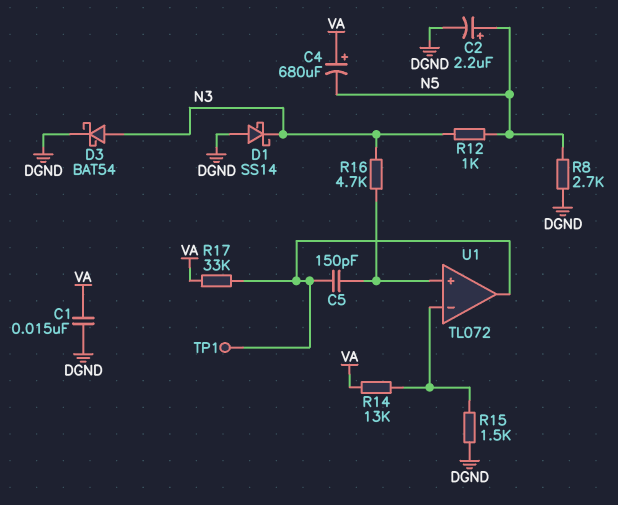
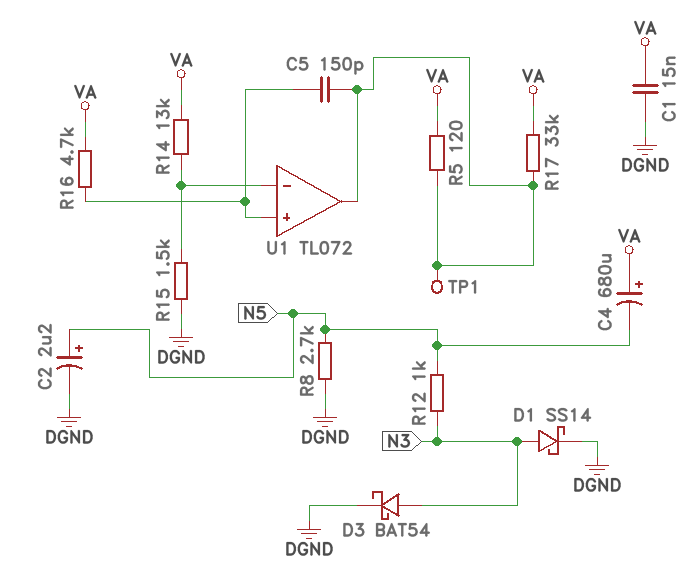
D1: schottky SS14 (A DGND, K N3) -> schottky SS14 (A N3, K DGND)
R5: none -> 120 (U1/out, VA)
R16: 4.7k (N3, U1/in+) -> 4.7k (U1/in+, VA)

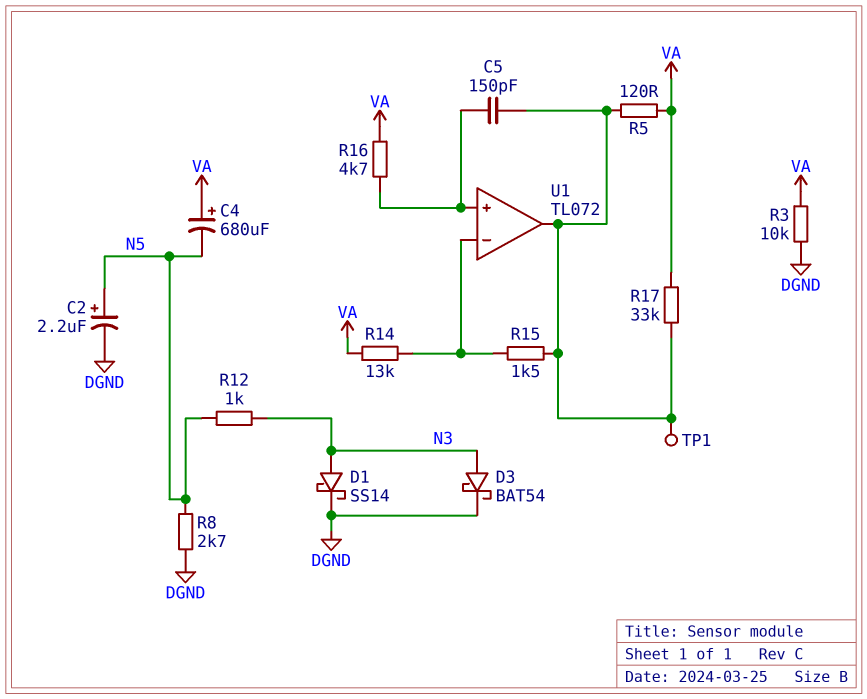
C1: 15nF (DGND, VA) -> none
R3: none -> 10k (DGND, VA)
R15: 1.5k (DGND, U1/in-) -> 1.5k (U1/in-, U1/out)

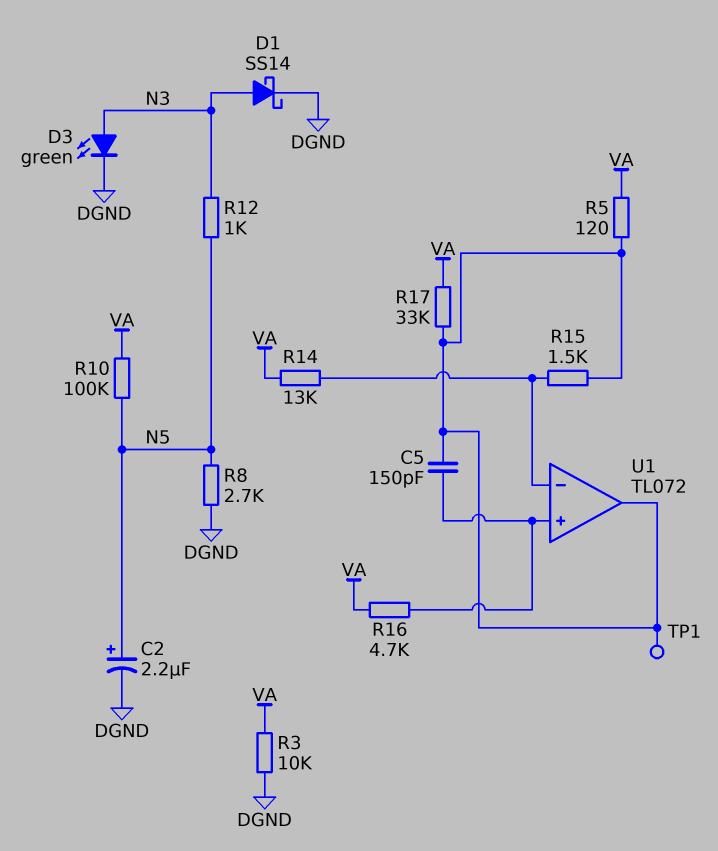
C4: 680uF (plus VA, minus N5) -> none
D3: schottky BAT54 (A N3, K DGND) -> LED green (A N3, K DGND)
R10: none -> 100k (N5, VA)

